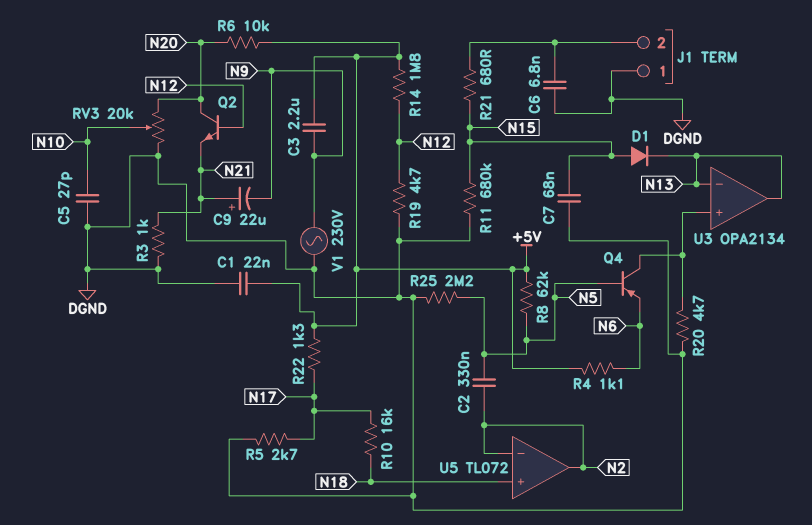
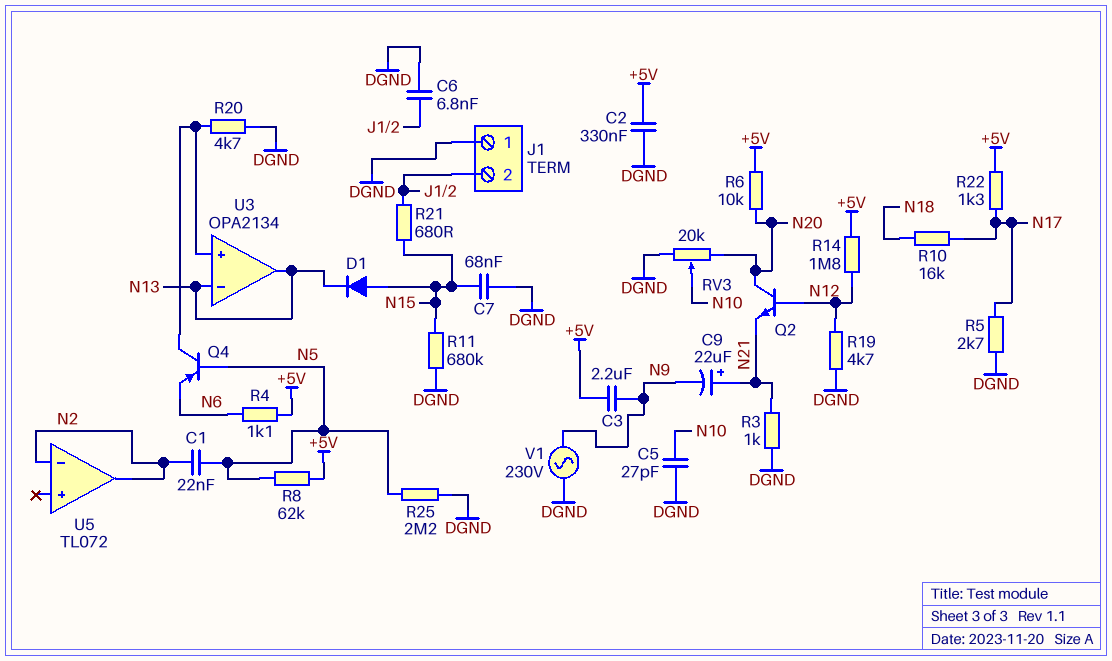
C1: 22nF (+5V, DGND) -> 22nF (N2, N5)
C2: 330nF (N2, N5) -> 330nF (+5V, DGND)
U5 pin in+: N18 -> none

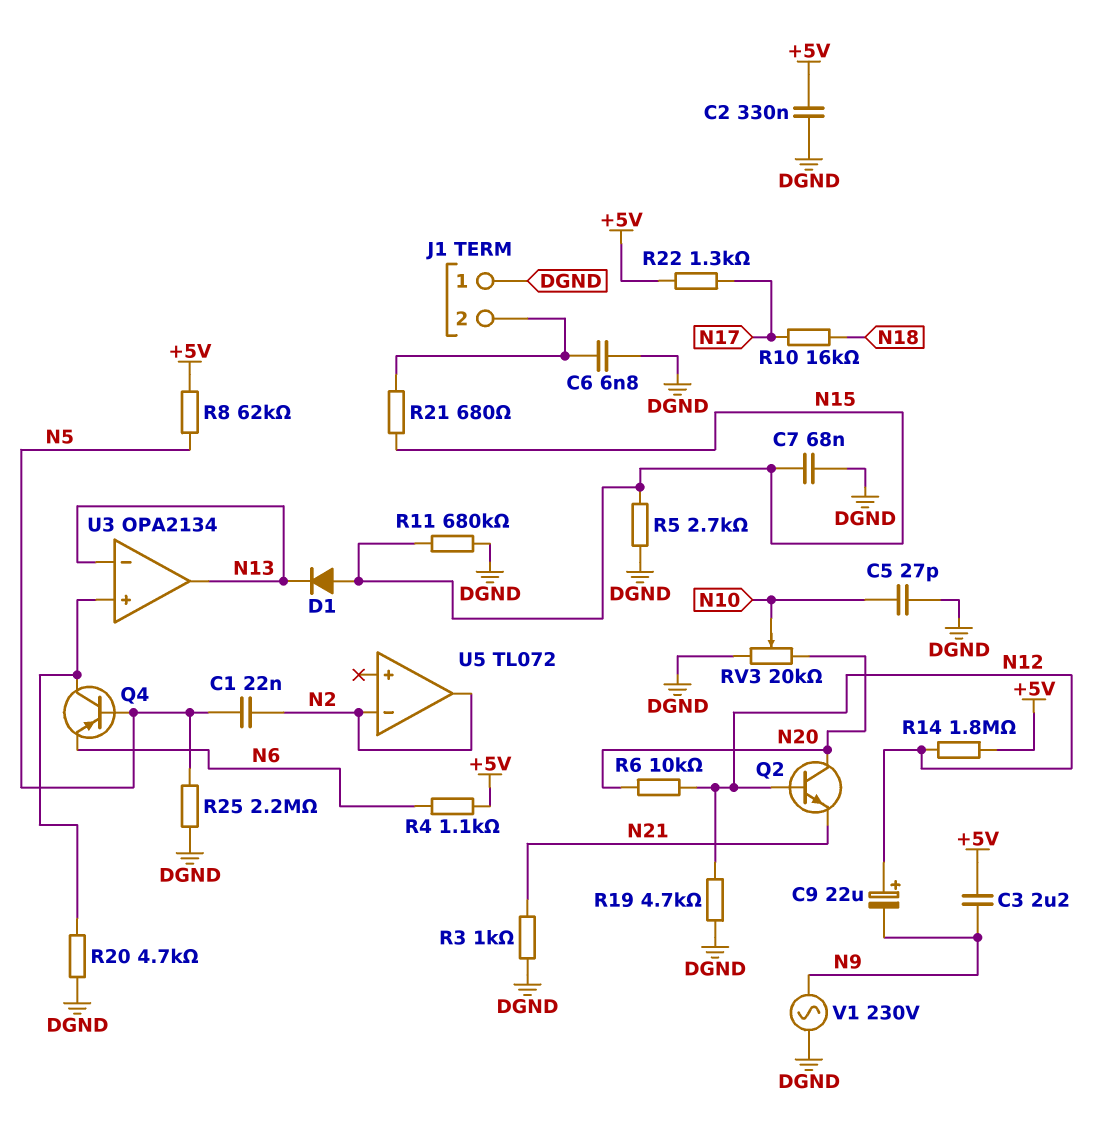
C9: 22uF (plus N21, minus N9) -> 22uF (plus N12, minus N9)
R5: 2.7k (DGND, N17) -> 2.7k (DGND, N15)
R6: 10k (+5V, N20) -> 10k (N12, N20)

